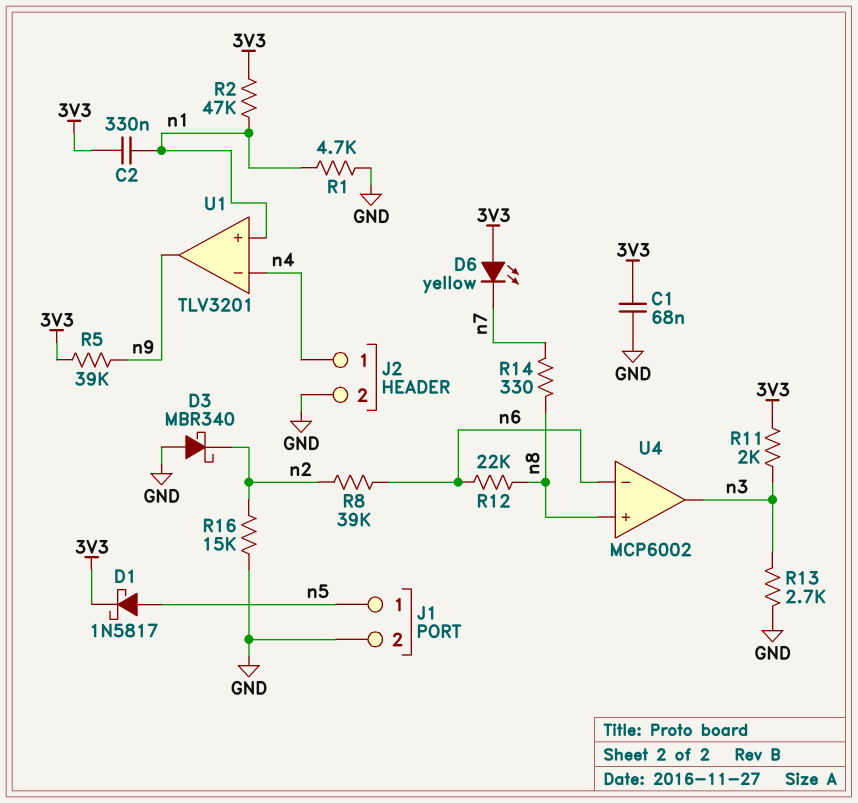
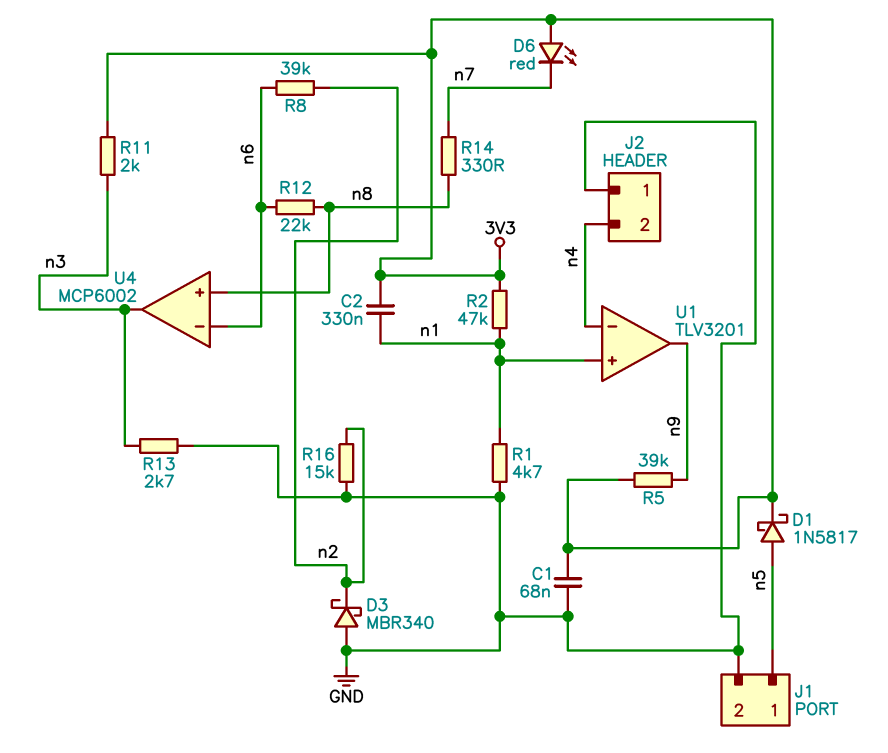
D6: LED yellow (A 3V3, K n7) -> LED red (A 3V3, K n7)
J2 pin 1: n4 -> GND
J2 pin 2: GND -> n4

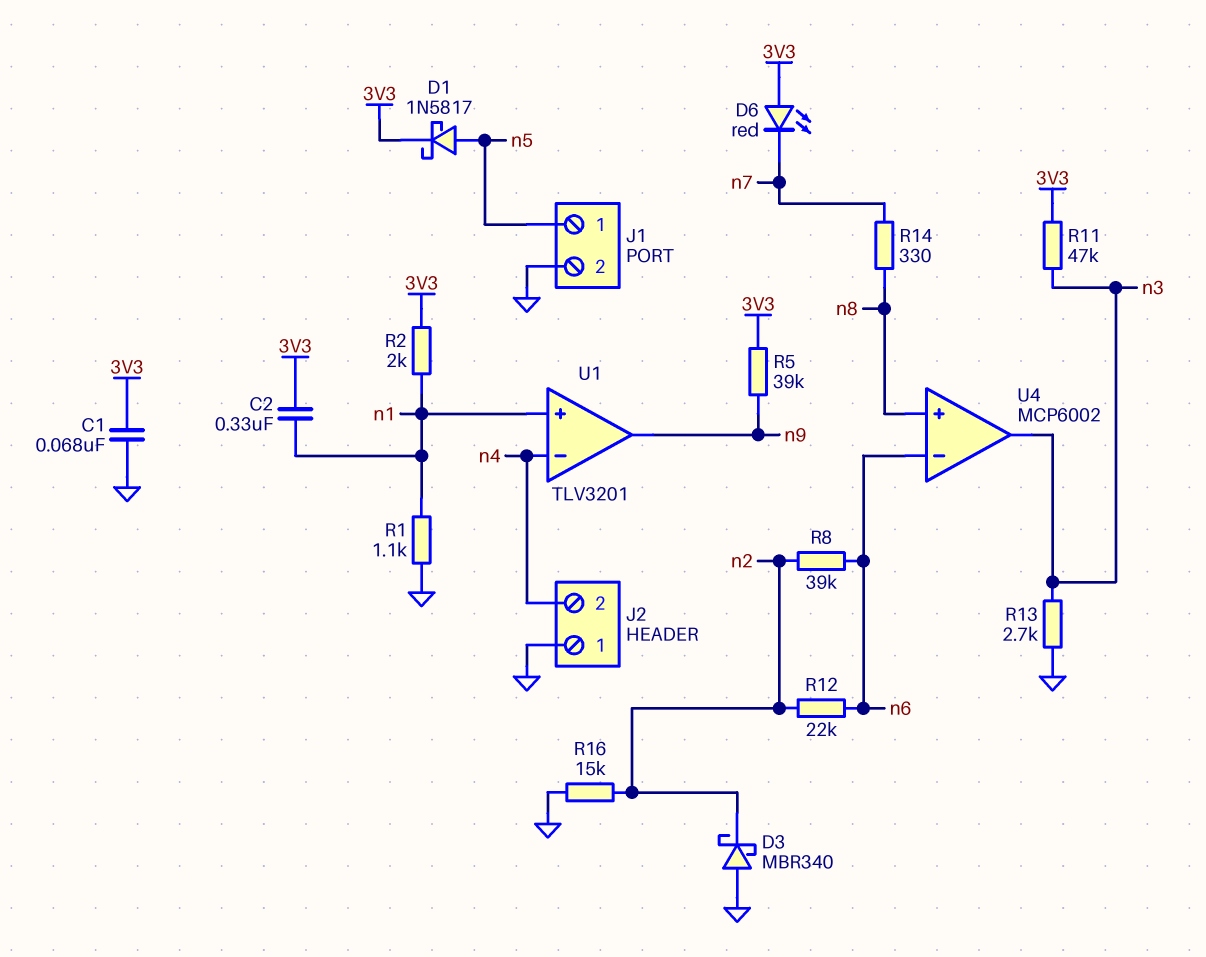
R1: 4.7k (GND, n1) -> 1.1k (GND, n1)
R2: 47k (3V3, n1) -> 2k (3V3, n1)
R11: 2k (3V3, n3) -> 47k (3V3, n3)
R12: 22k (n6, n8) -> 22k (n2, n6)

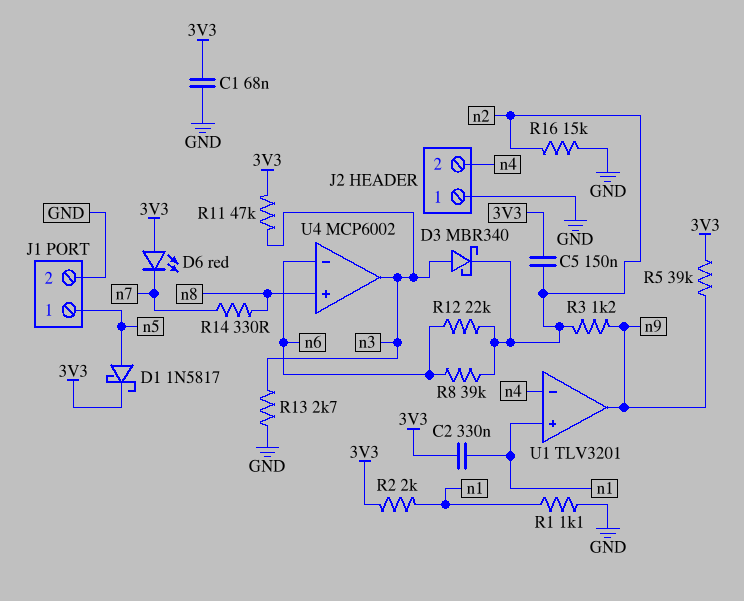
C5: none -> 150nF (3V3, n2)
D3: schottky MBR340 (A GND, K n2) -> schottky MBR340 (A n3, K n2)
R3: none -> 1.2k (n2, n9)

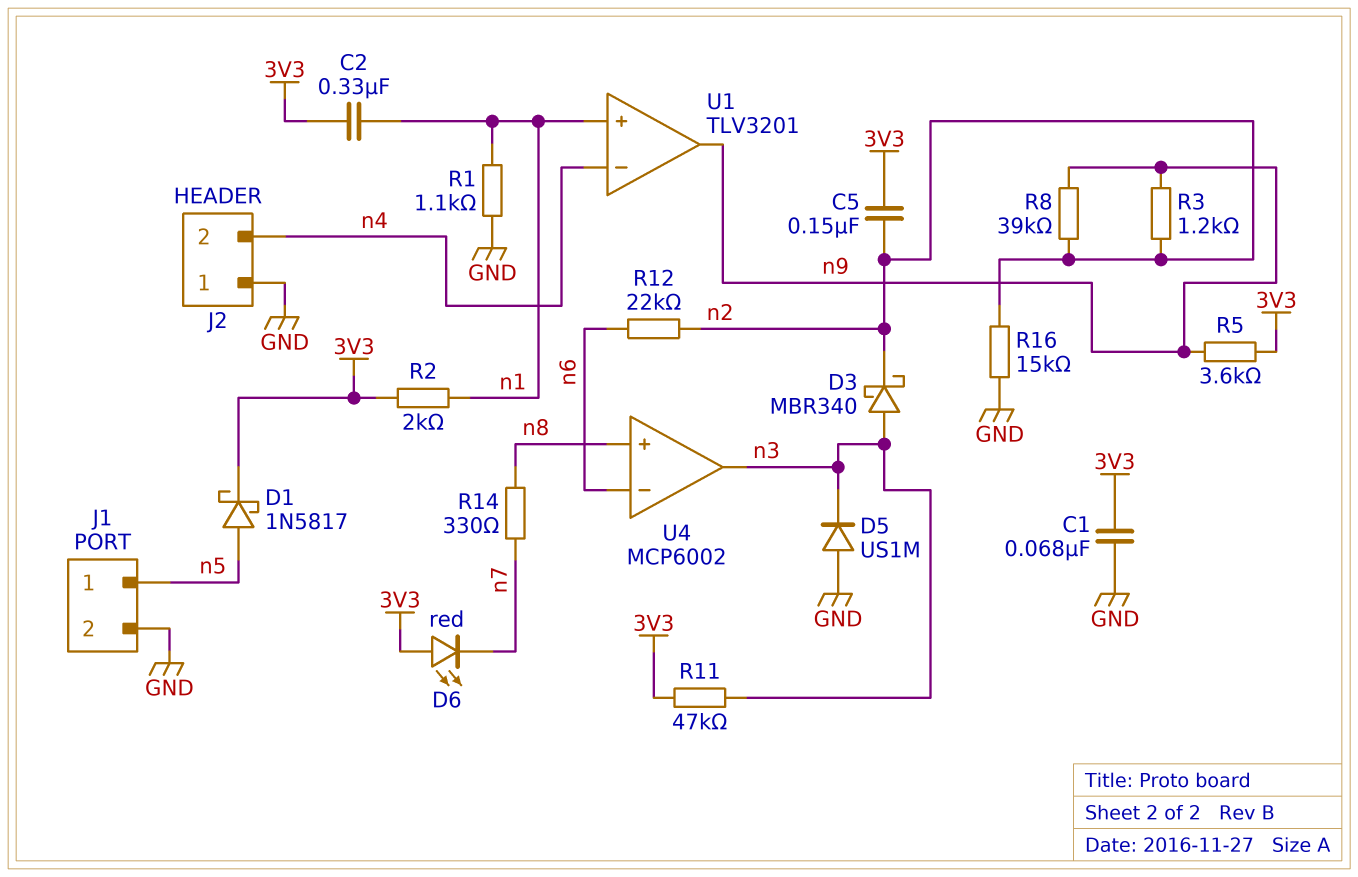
D5: none -> diode US1M (A GND, K n3)
R5: 39k (3V3, n9) -> 3.6k (3V3, n9)
R8: 39k (n2, n6) -> 39k (n2, n9)
R13: 2.7k (GND, n3) -> none

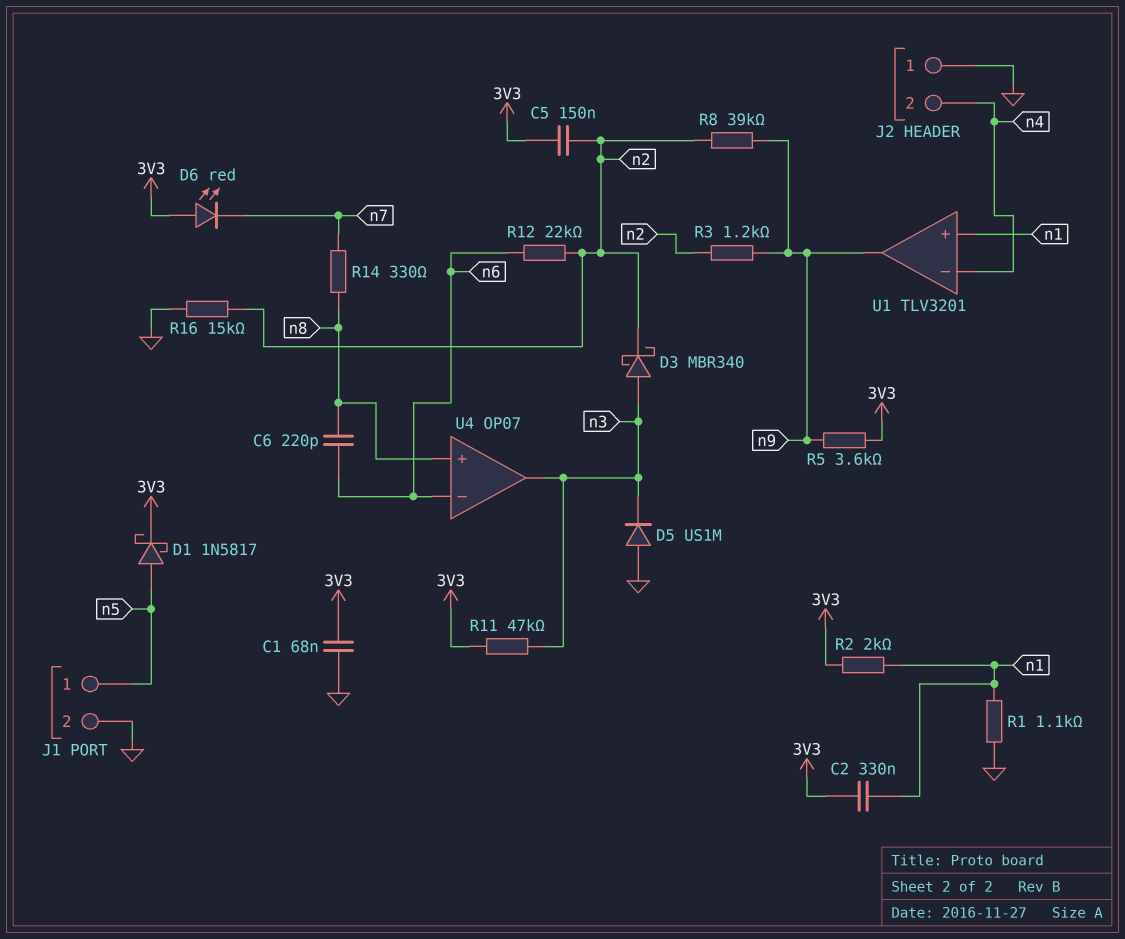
C6: none -> 220pF (n6, n8)
U4: MCP6002 -> OP07

